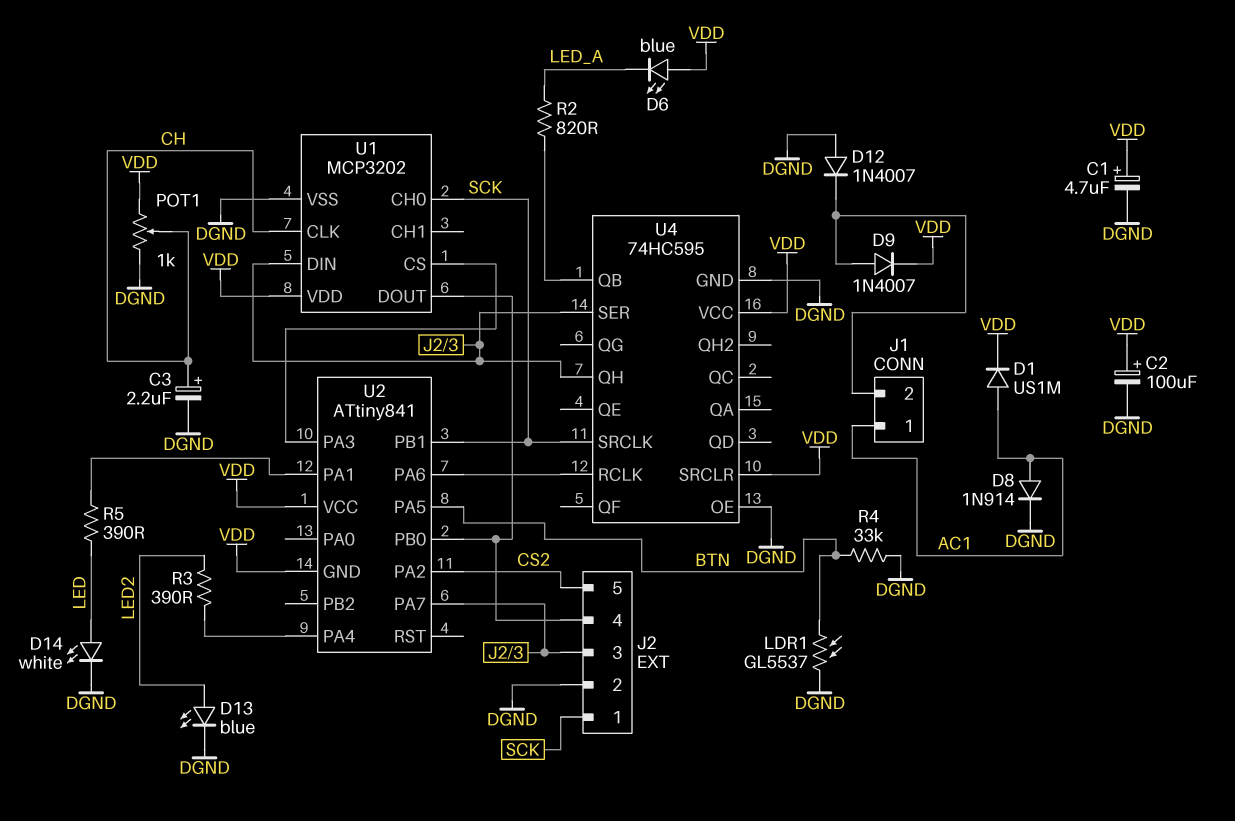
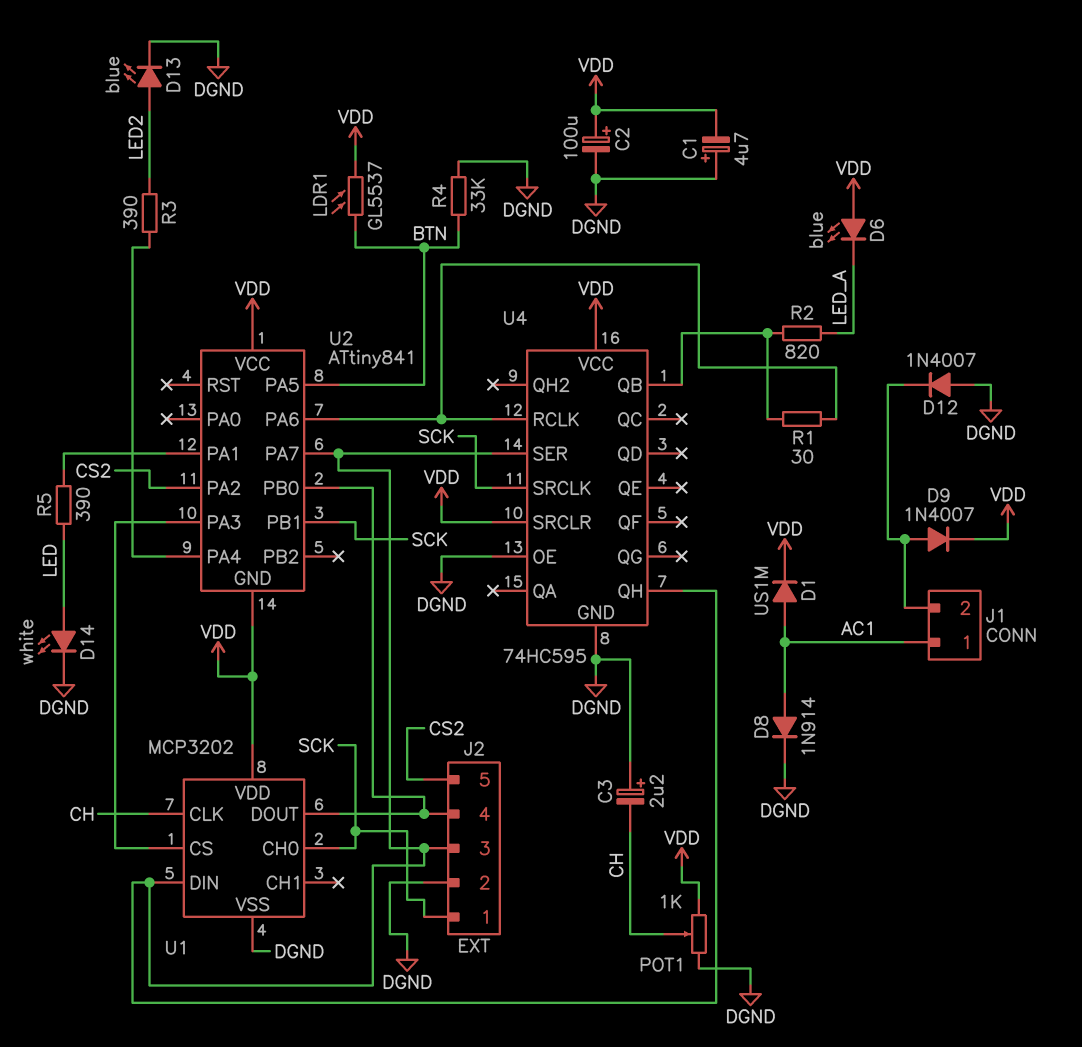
C1: 4.7uF (plus VDD, minus DGND) -> 4.7uF (plus DGND, minus VDD)
C3: 2.2uF (plus CH, minus DGND) -> 2.2uF (plus DGND, minus CH)
LDR1: GL5537 (BTN, DGND) -> GL5537 (BTN, VDD)
R1: none -> 30 (U2/PA6, U4/QB)

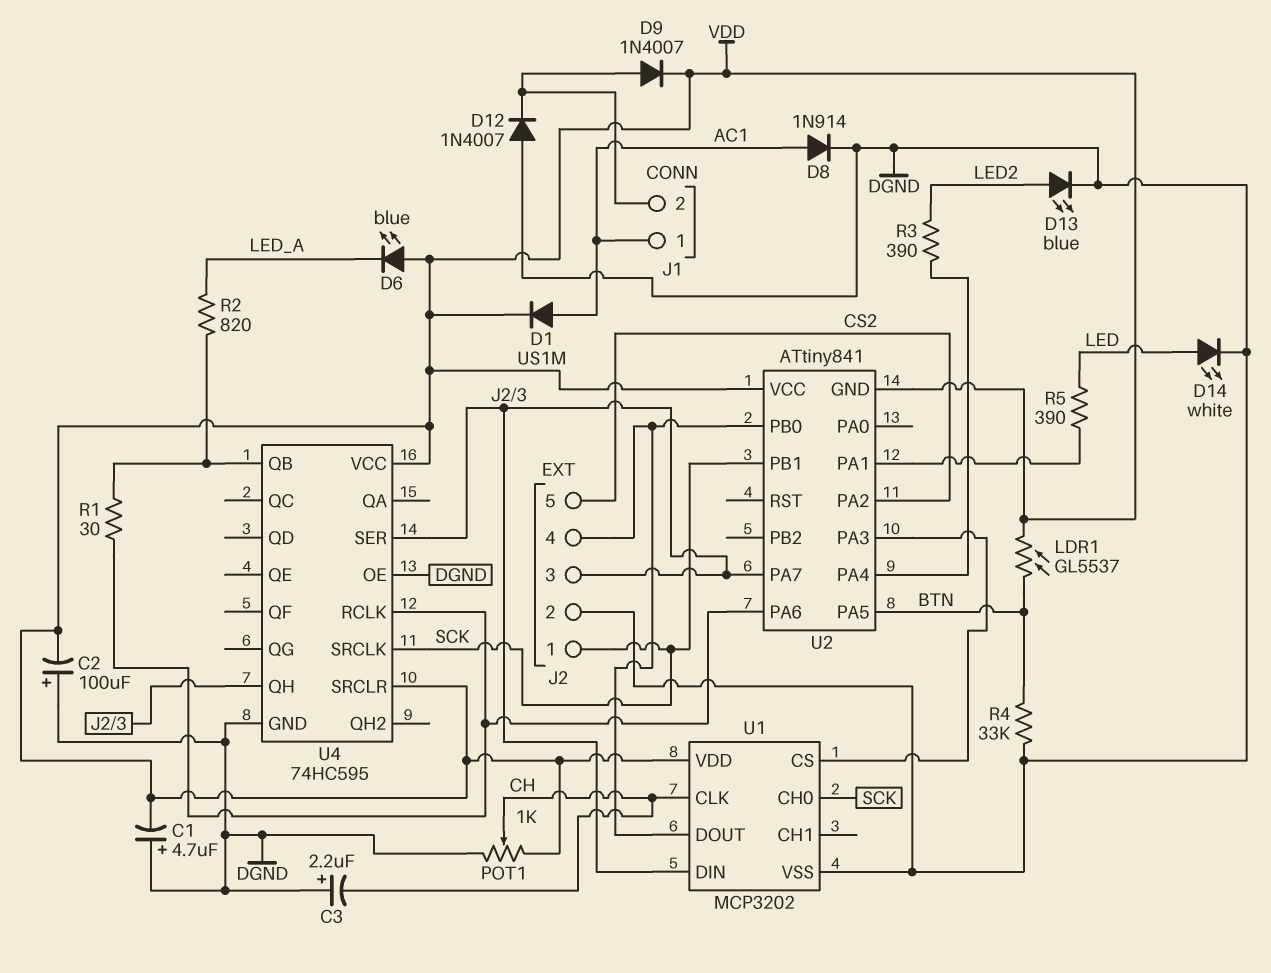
C2: 100uF (plus VDD, minus DGND) -> 100uF (plus DGND, minus VDD)

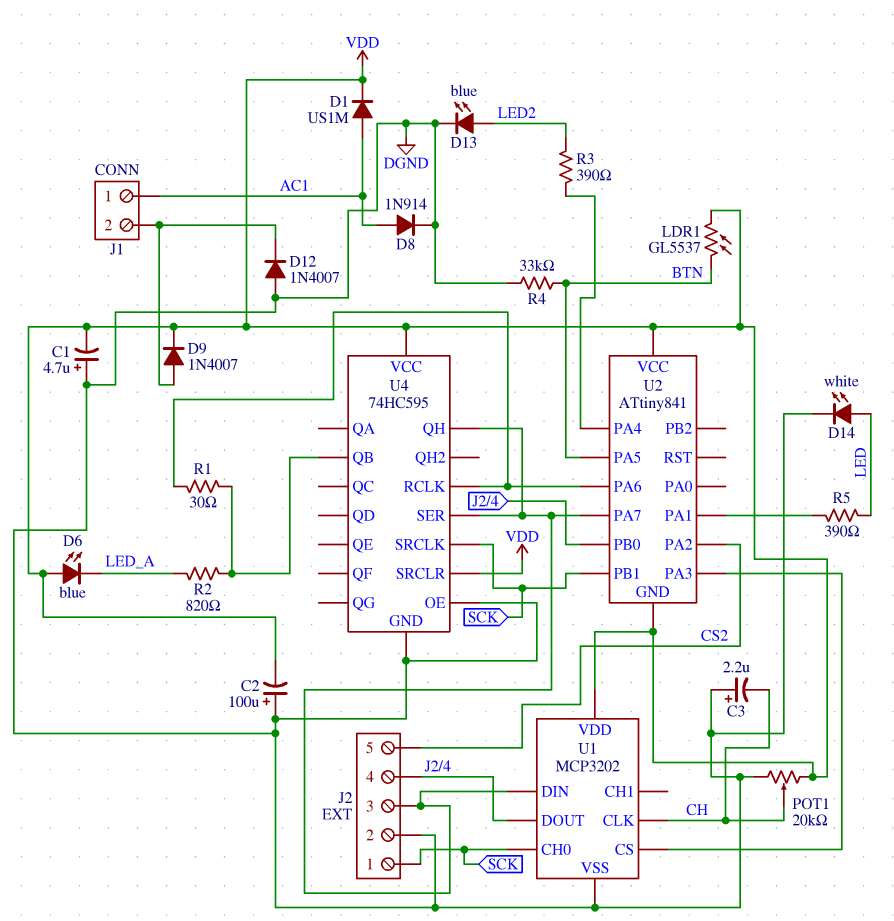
POT1: 1k (DGND, VDD, wiper CH) -> 20k (DGND, VDD, wiper CH)

